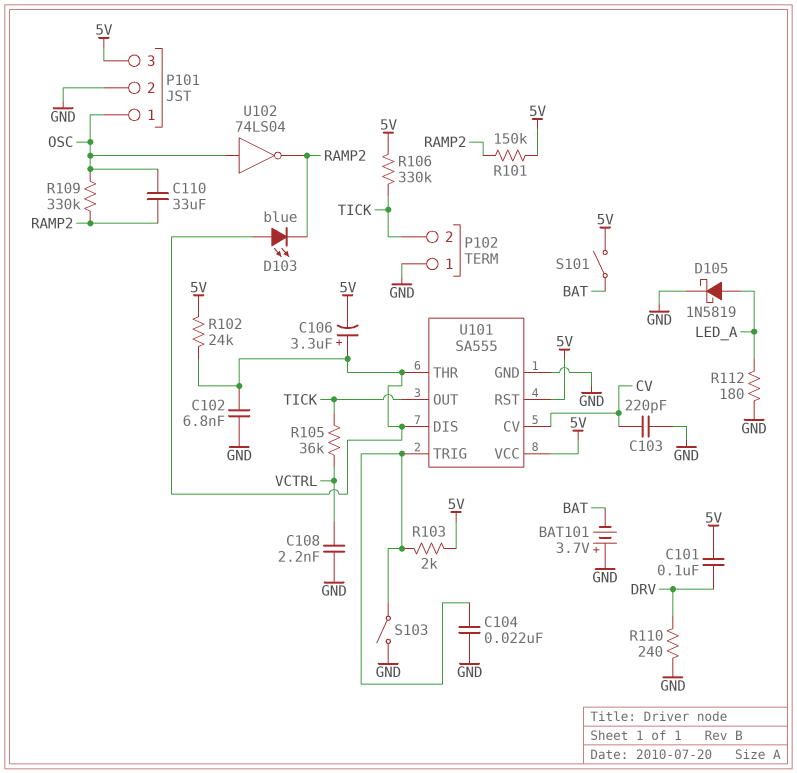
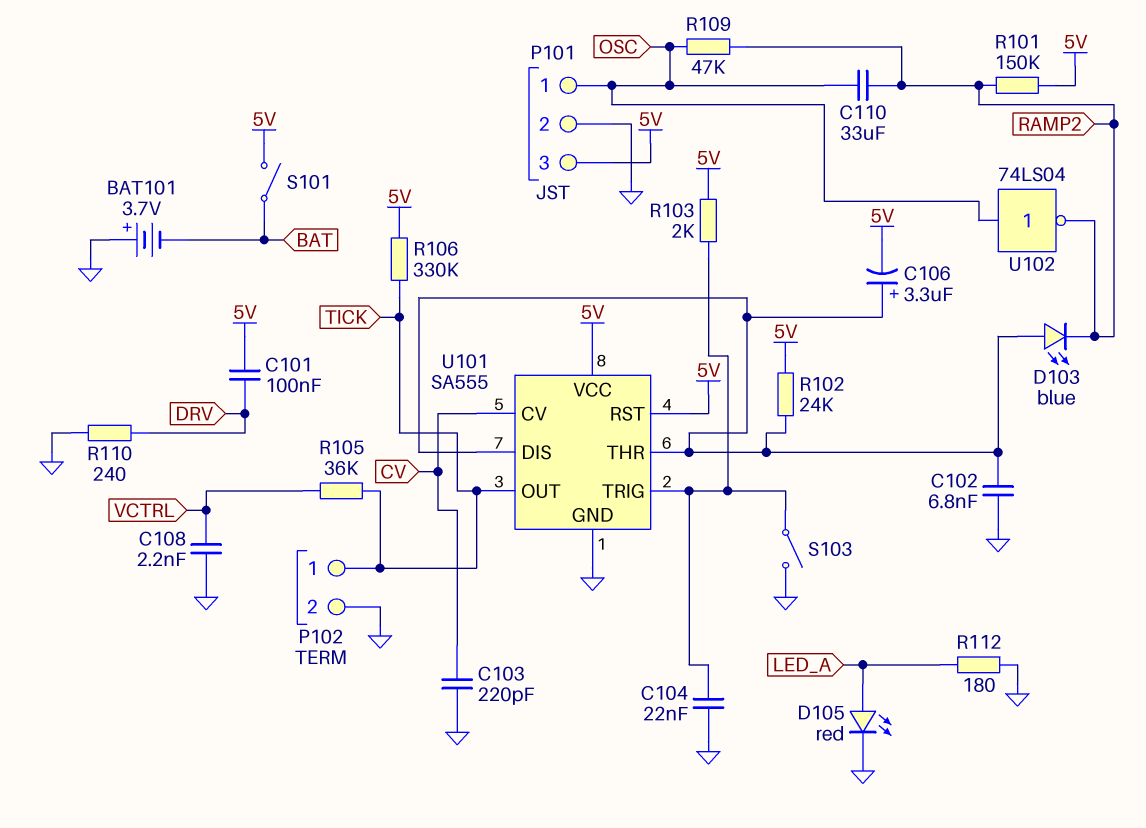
D105: schottky 1N5819 (A LED_A, K GND) -> LED red (A LED_A, K GND)
P102 pin 1: GND -> TICK
P102 pin 2: TICK -> GND
R109: 330k (OSC, RAMP2) -> 47k (OSC, RAMP2)

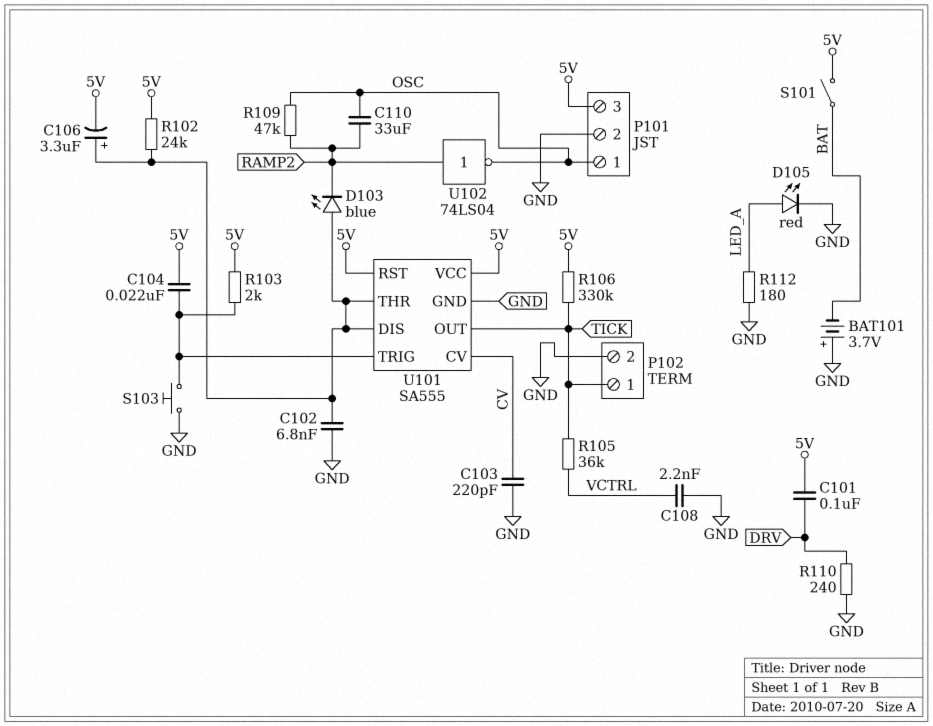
C104: 22nF (GND, U101/TRIG) -> 22nF (5V, U101/TRIG)
R101: 150k (5V, RAMP2) -> none
S103: switch (GND, U101/TRIG) -> button (GND, U101/TRIG)
U102: NOT 74LS04 (in OSC, out RAMP2) -> NOT 74LS04 (in RAMP2, out OSC)

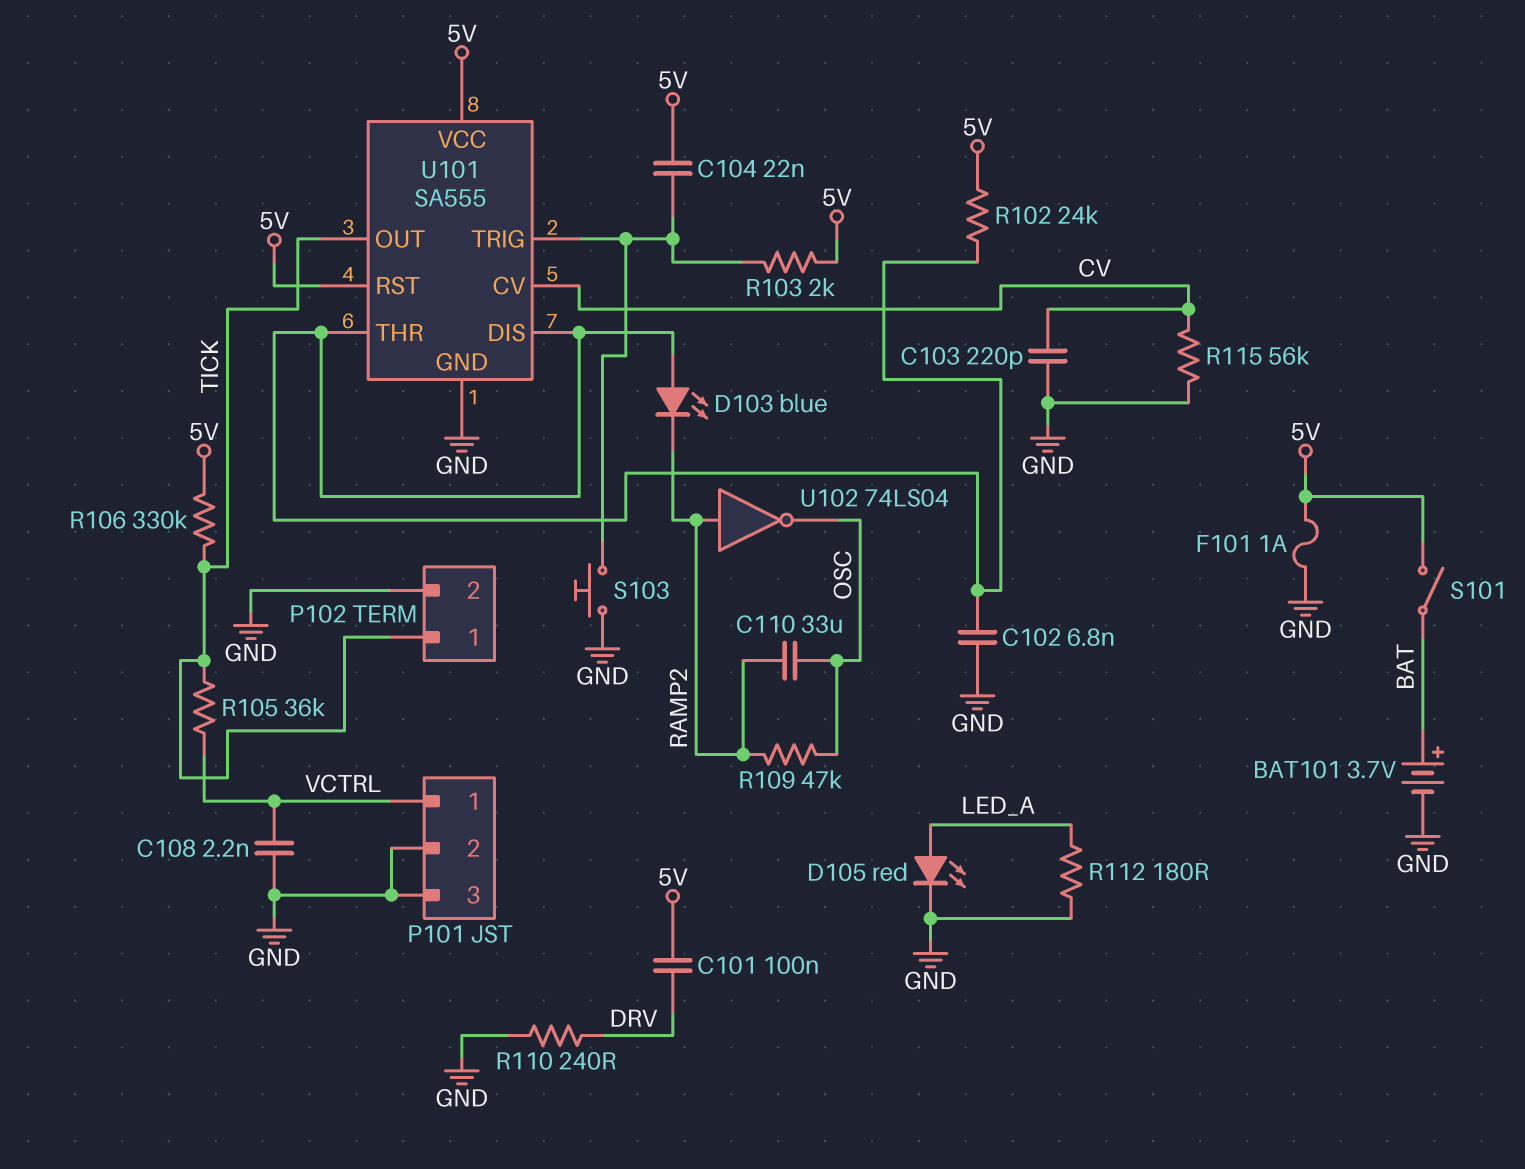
BAT101: 3.7V (plus GND, minus BAT) -> 3.7V (plus BAT, minus GND)
C106: 3.3uF (plus U101/DIS, minus 5V) -> none
F101: none -> 1A (5V, GND)
P101 pin 1: OSC -> VCTRL
P101 pin 3: 5V -> GND
R115: none -> 56k (CV, GND)

